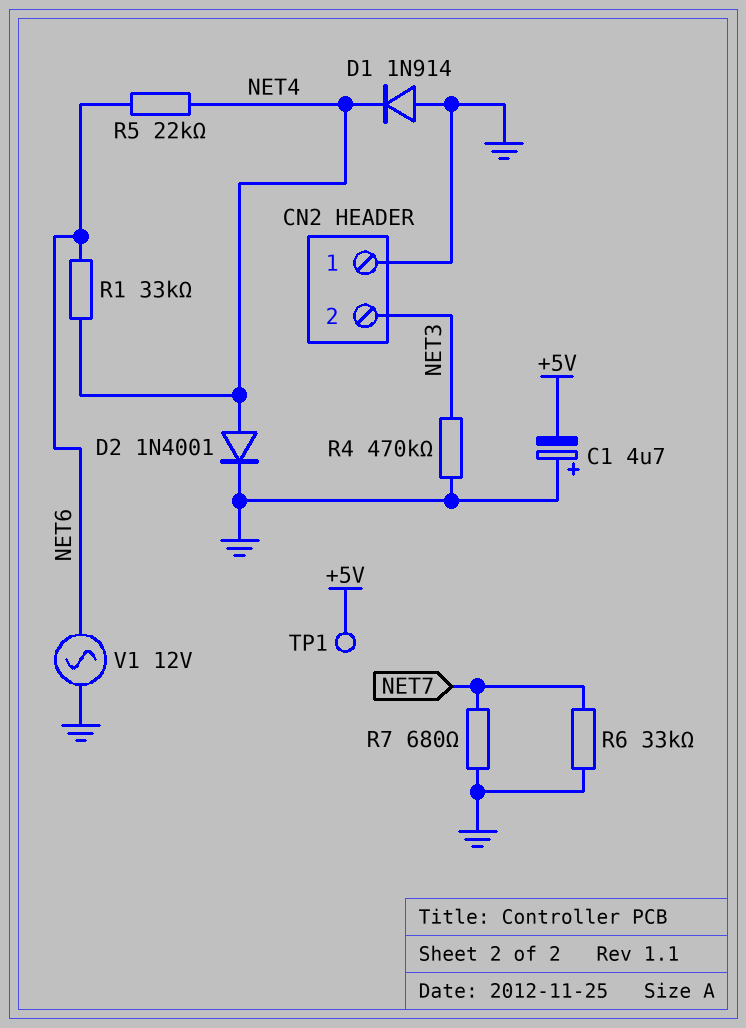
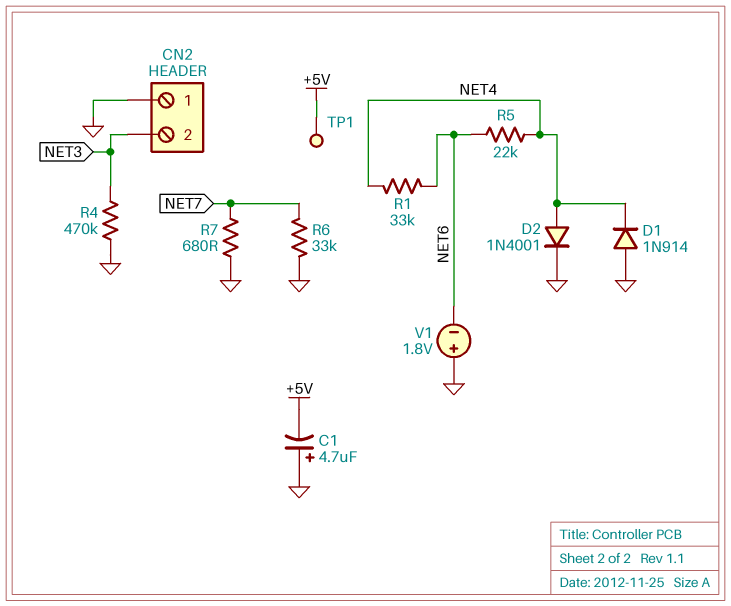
V1: AC 12V (GND, NET6) -> 1.8V (plus GND, minus NET6)

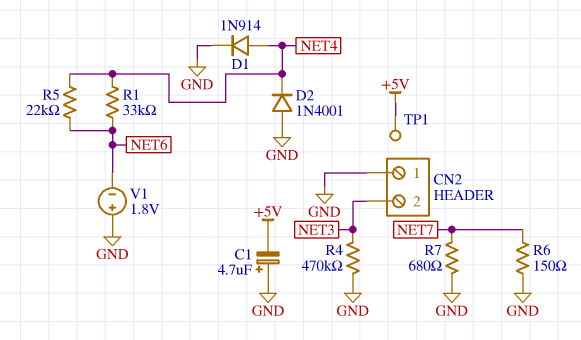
D1: diode 1N914 (A GND, K NET4) -> diode 1N914 (A NET4, K GND)
D2: diode 1N4001 (A NET4, K GND) -> diode 1N4001 (A GND, K NET4)
R6: 33k (GND, NET7) -> 150 (GND, NET7)

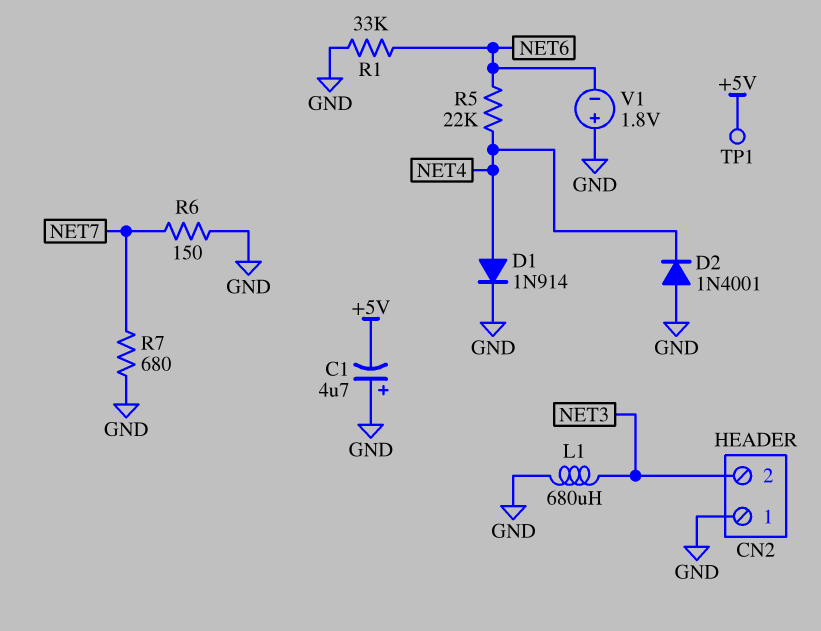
L1: none -> 680uH (GND, NET3)
R1: 33k (NET4, NET6) -> 33k (GND, NET6)
R4: 470k (GND, NET3) -> none

